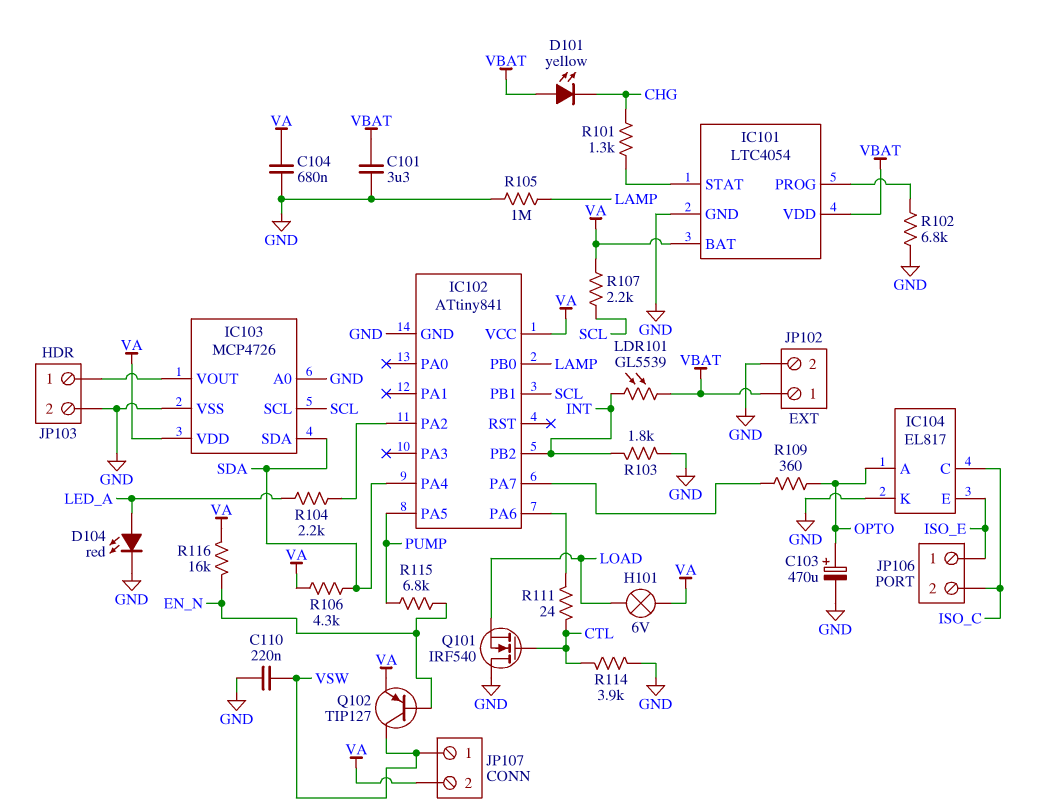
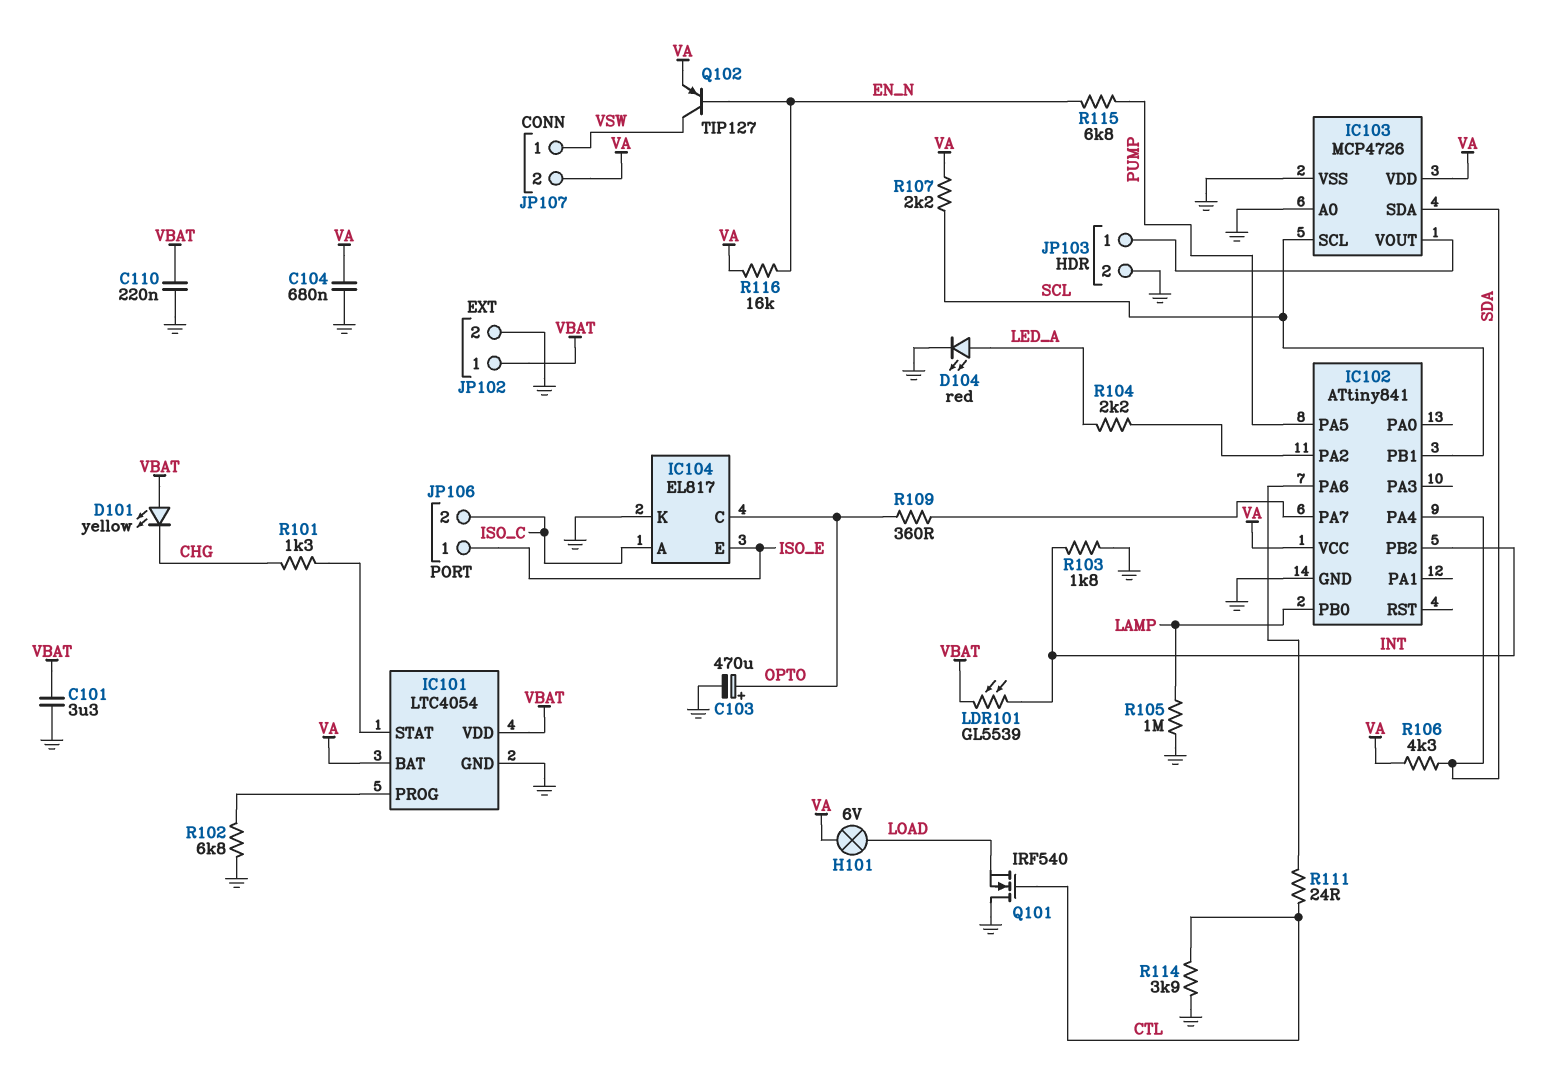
C110: 220nF (GND, VSW) -> 220nF (GND, VBAT)
IC104 pin A: OPTO -> ISO_C
IC104 pin C: ISO_C -> OPTO

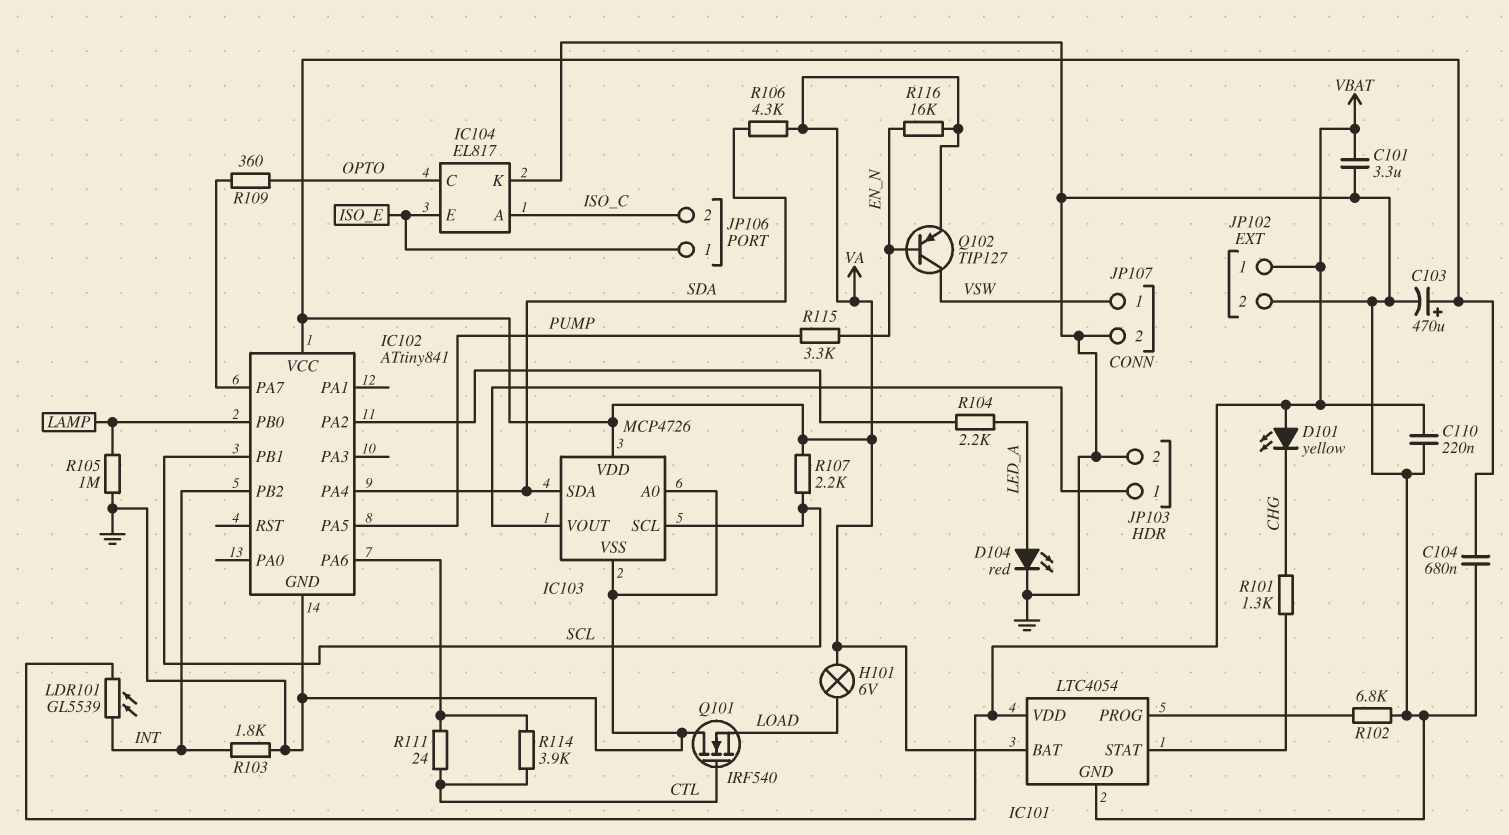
C103: 470uF (plus OPTO, minus GND) -> 470uF (plus VA, minus GND)
JP107 pin 2: VA -> GND
R114: 3.9k (CTL, GND) -> 3.9k (CTL, IC102/PA6)
R115: 6.8k (EN_N, PUMP) -> 3.3k (EN_N, PUMP)

